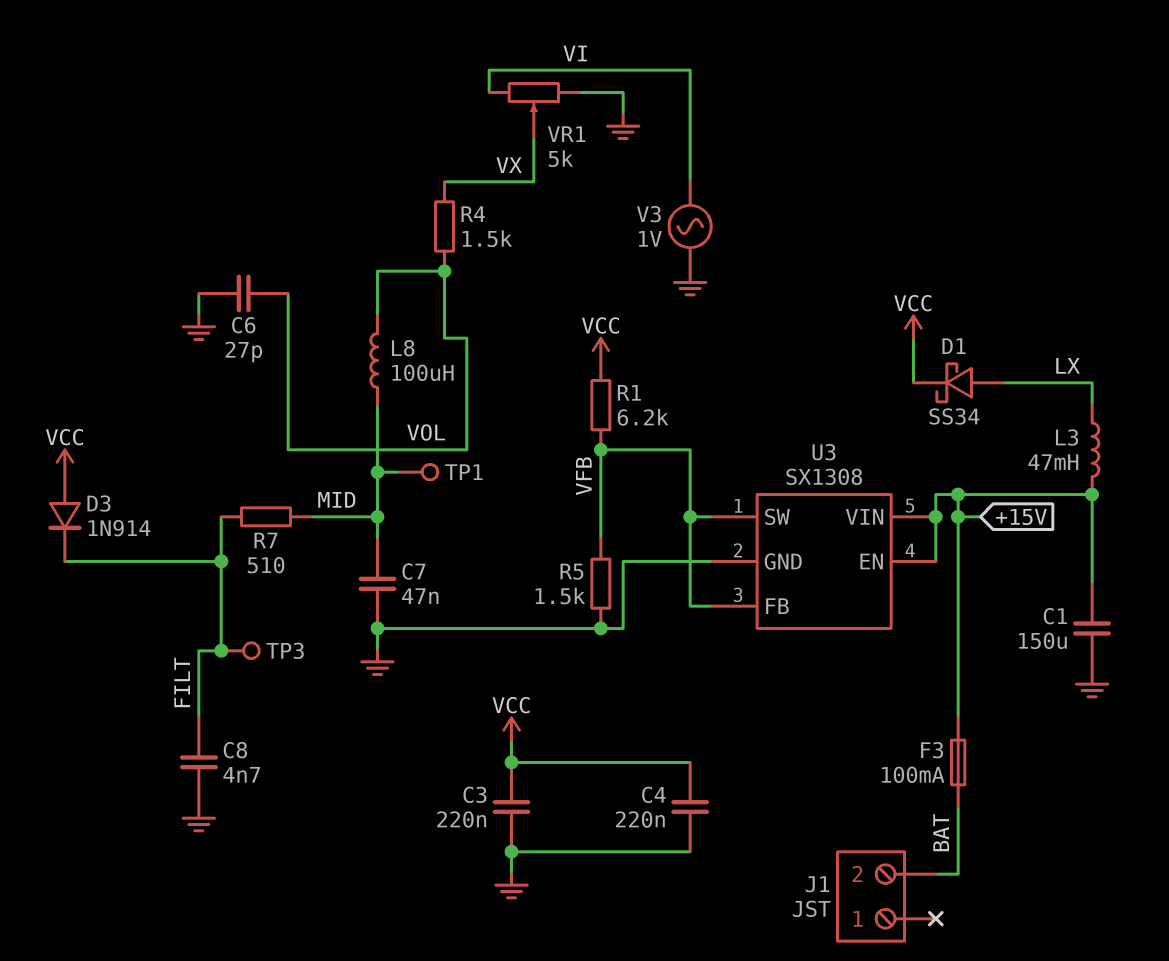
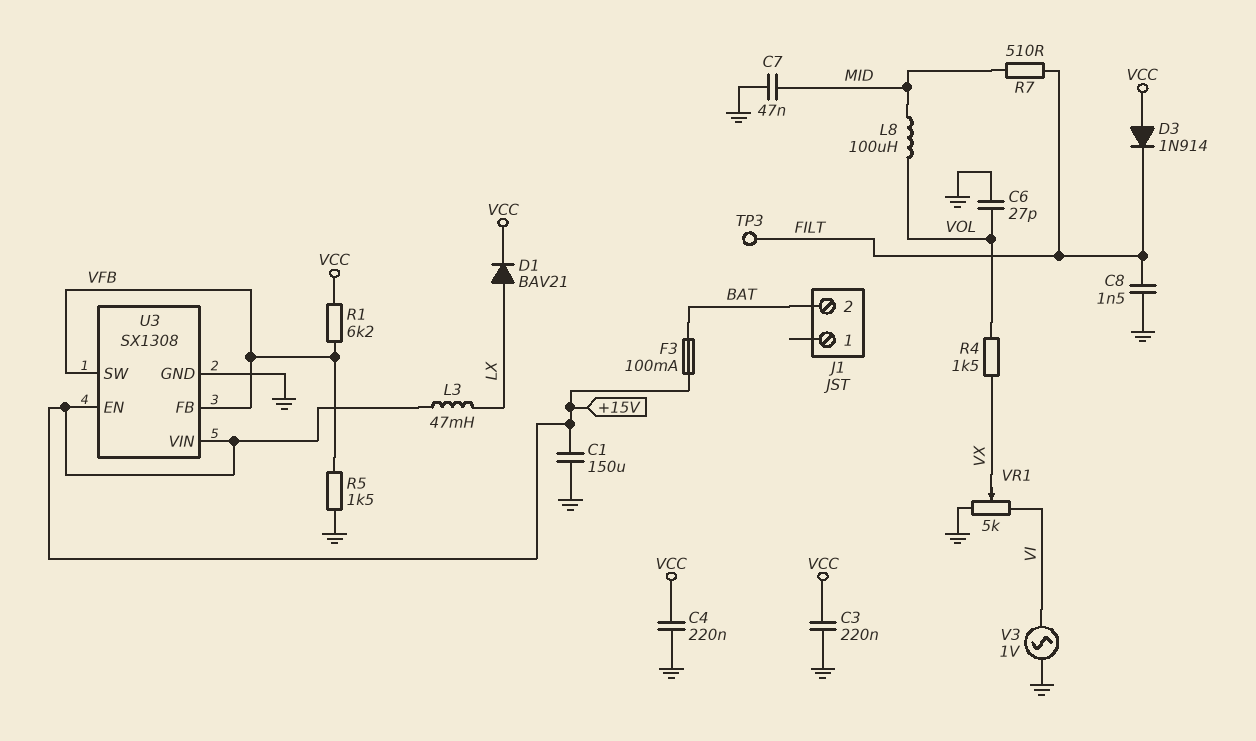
C8: 4.7nF (FILT, GND) -> 1.5nF (FILT, GND)
D1: schottky SS34 (A LX, K VCC) -> diode BAV21 (A LX, K VCC)
TP1: test point (MID) -> none

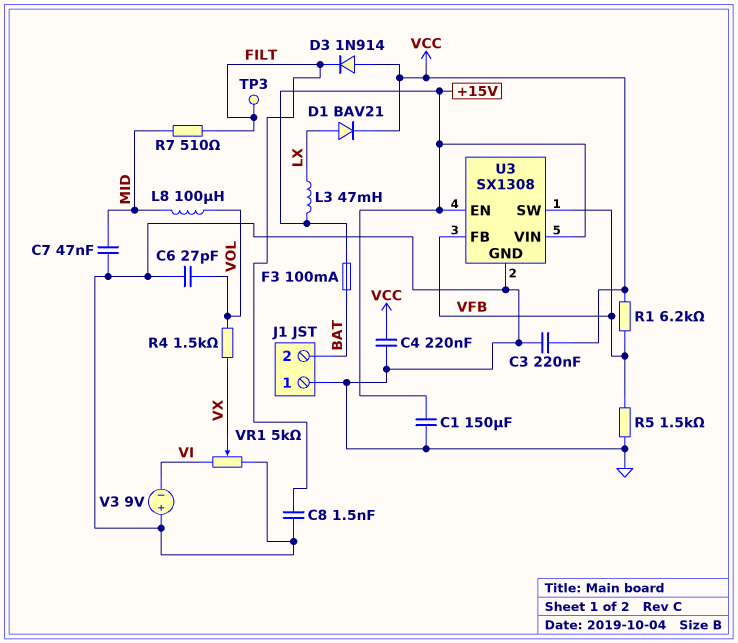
J1 pin 1: none -> GND
V3: AC 1V (GND, VI) -> 9V (plus GND, minus VI)

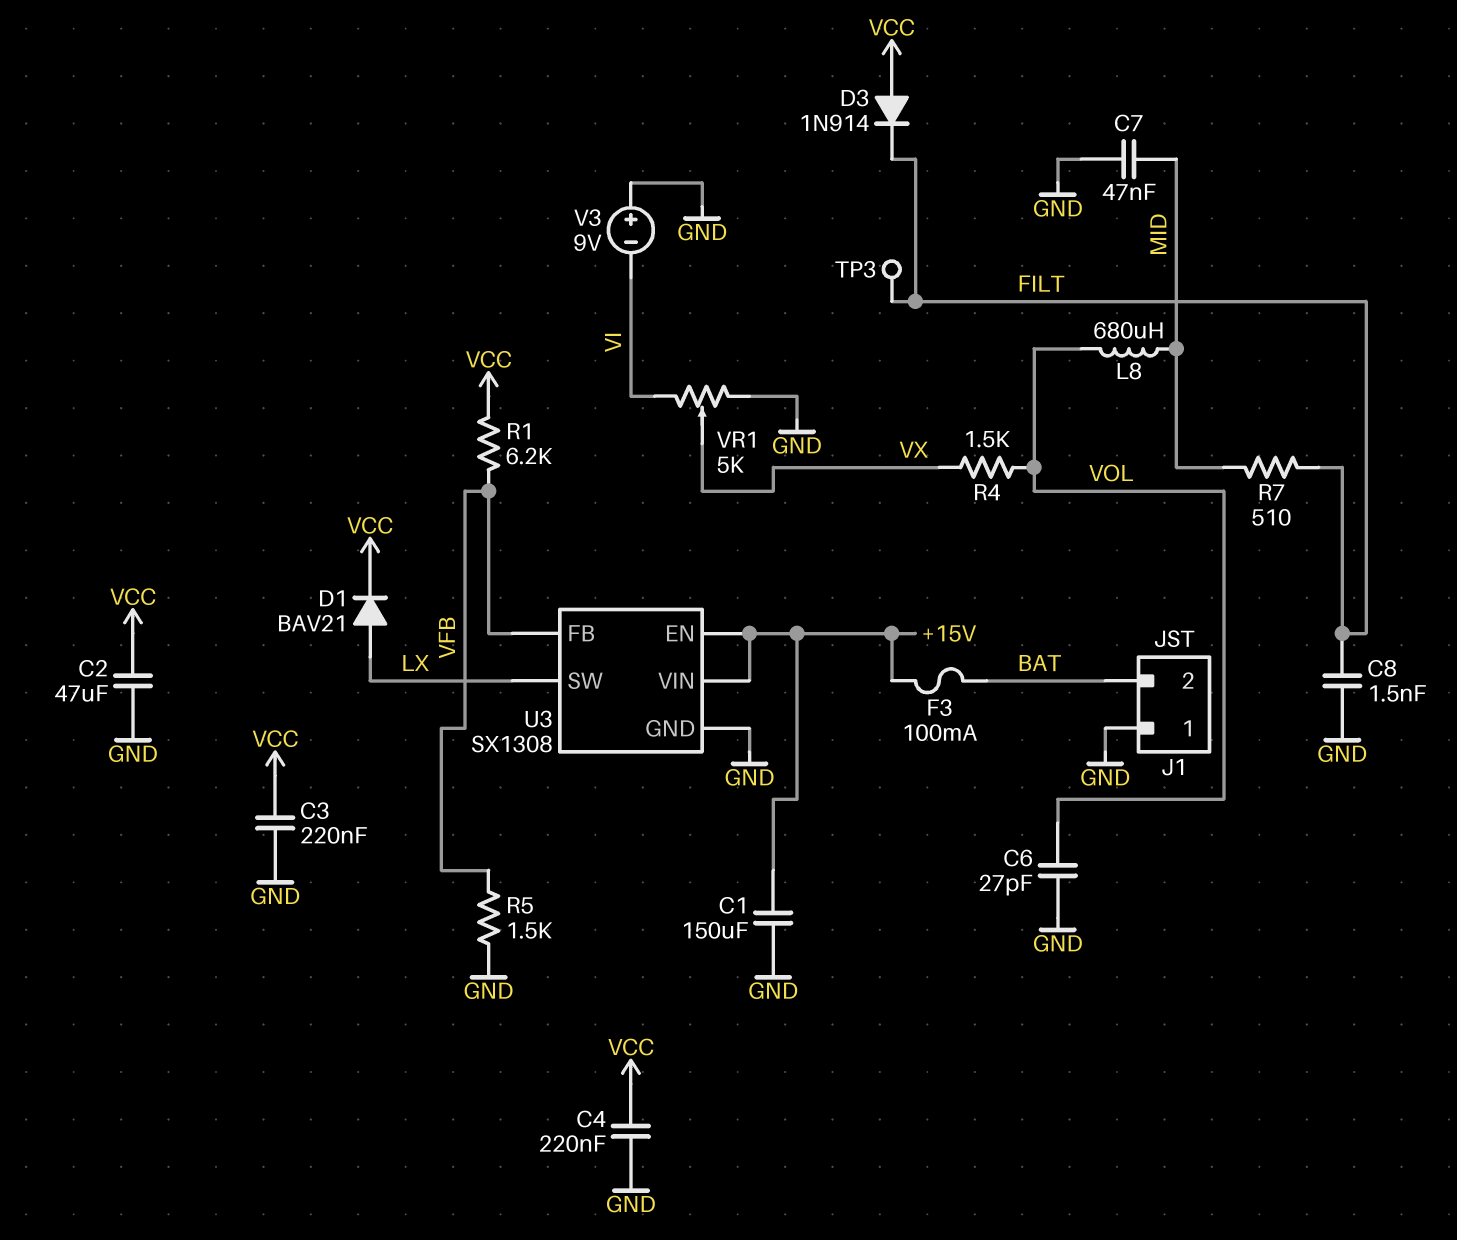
C2: none -> 47uF (GND, VCC)
L3: 47mH (+15V, LX) -> none
L8: 100uH (MID, VOL) -> 680uH (MID, VOL)
U3 pin SW: VFB -> LX

